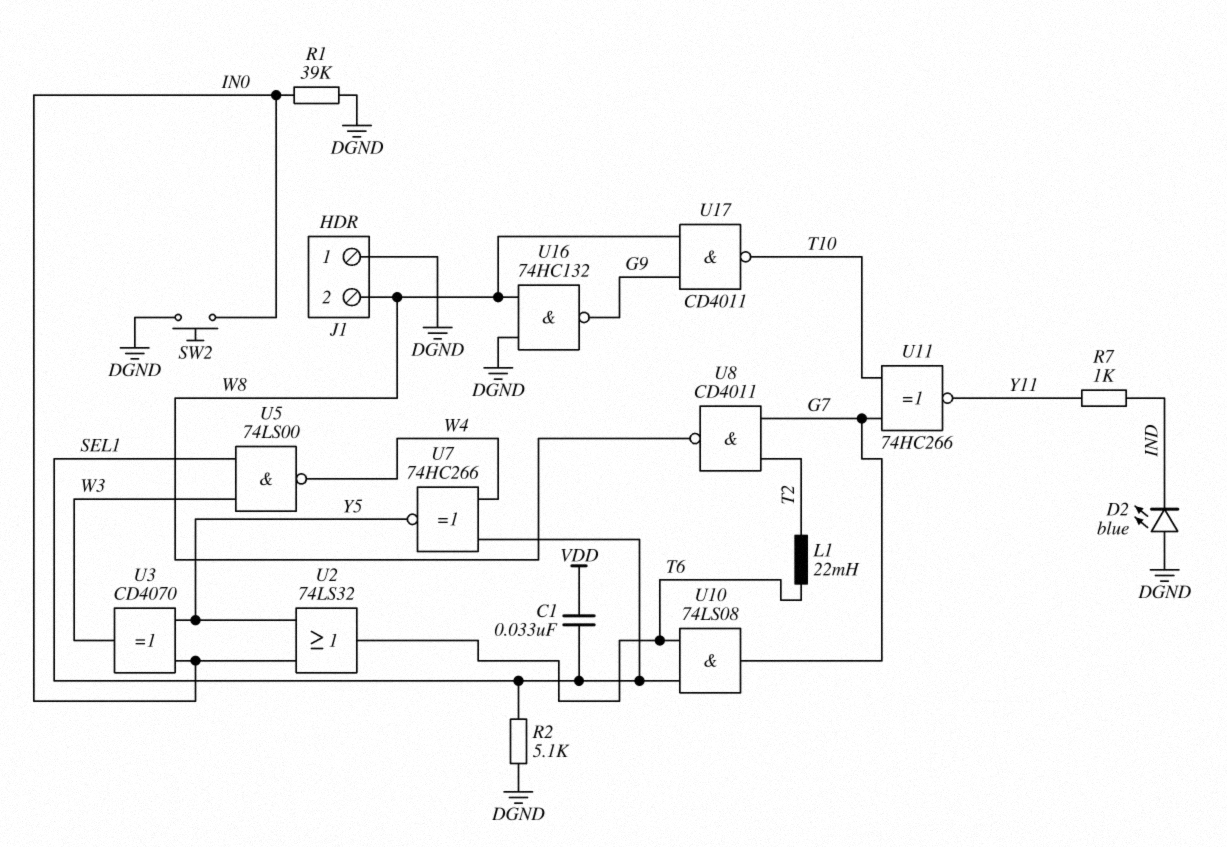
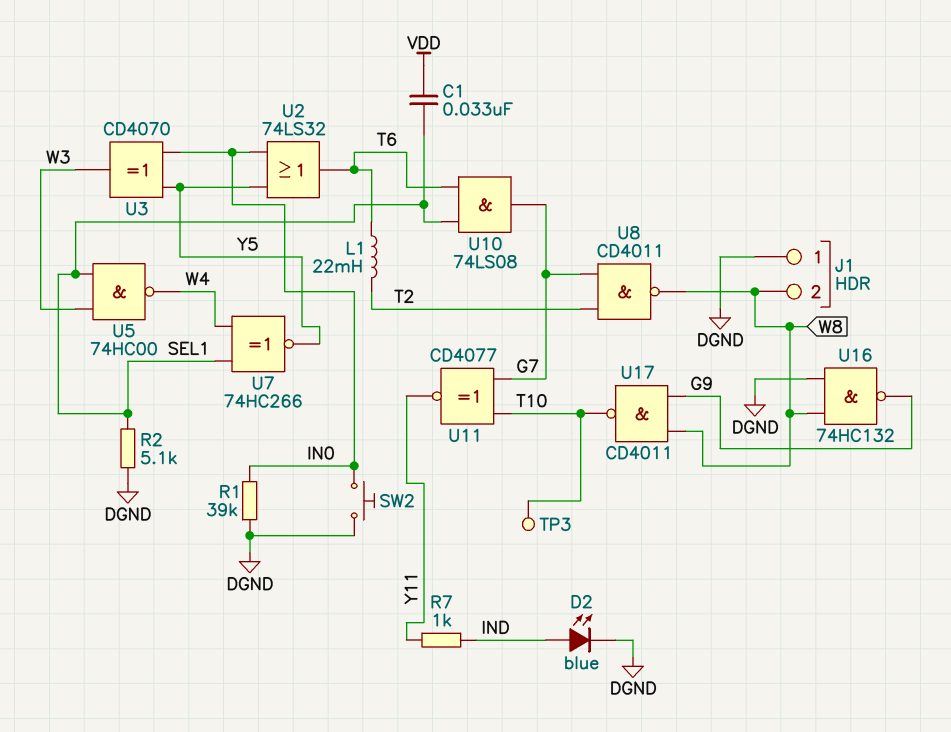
D2: LED blue (A DGND, K IND) -> LED blue (A IND, K DGND)
TP3: none -> test point (T10)
U5: NAND 74LS00 (in SEL1, in W3, out W4) -> NAND 74HC00 (in SEL1, in W3, out W4)
U11: XNOR 74HC266 (in G7, in T10, out Y11) -> XNOR CD4077 (in G7, in T10, out Y11)

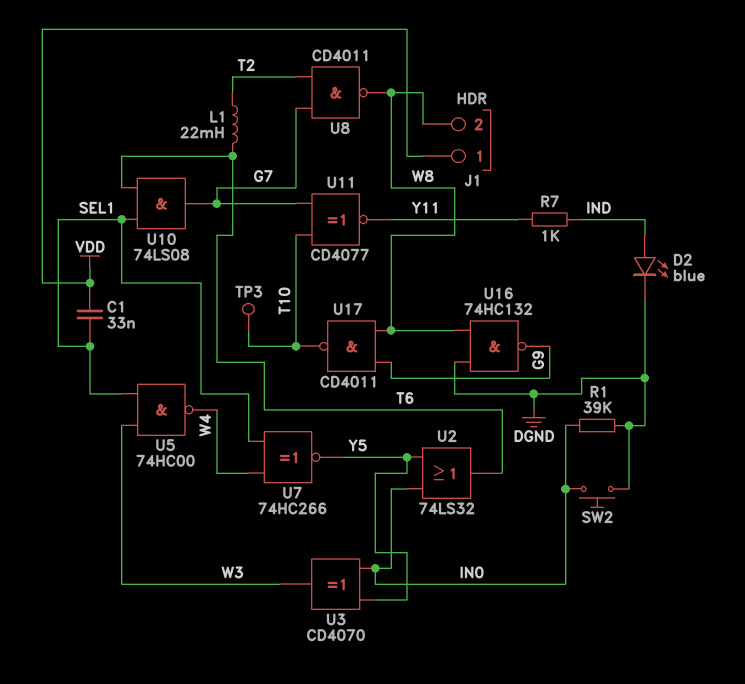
J1 pin 1: DGND -> VDD
R2: 5.1k (DGND, SEL1) -> none

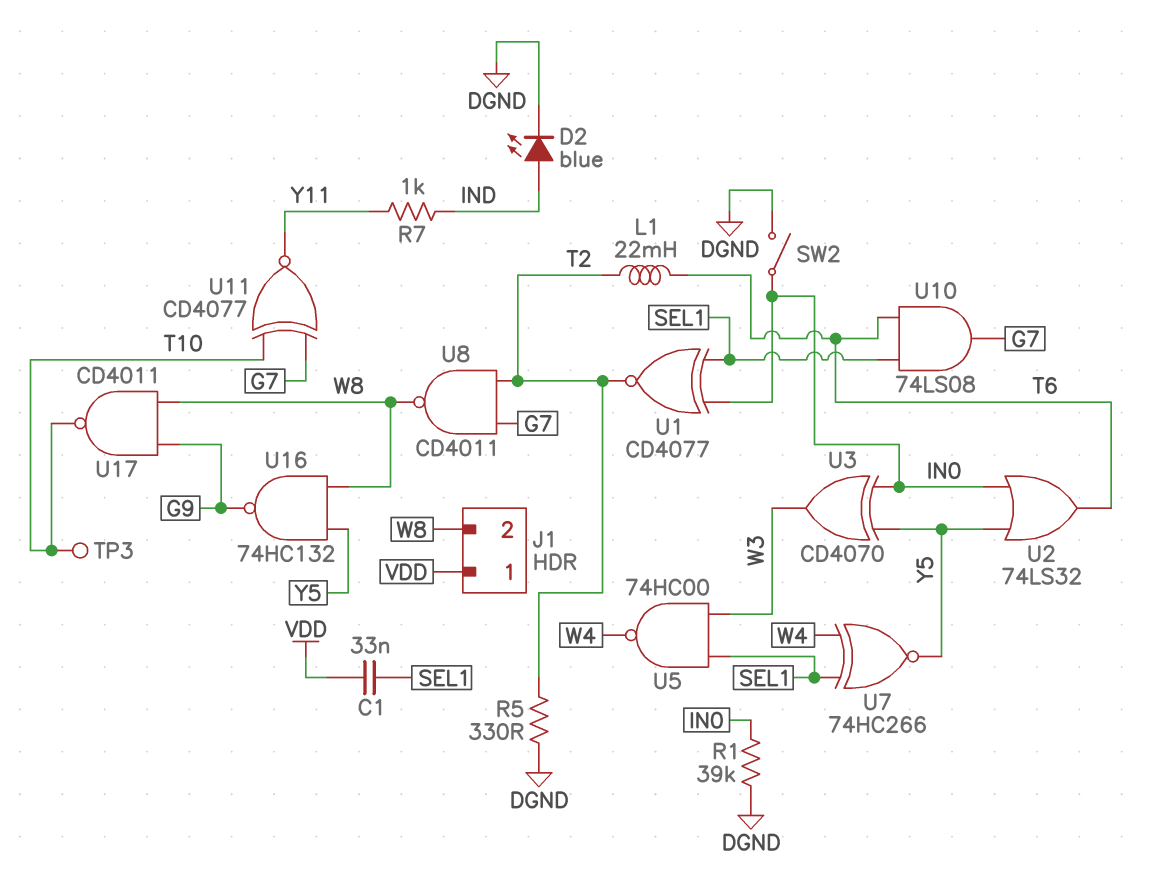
R5: none -> 330 (DGND, T2)
SW2: button (DGND, IN0) -> switch (DGND, IN0)
U1: none -> XNOR CD4077 (in IN0, in SEL1, out T2)
U16: NAND 74HC132 (in DGND, in W8, out G9) -> NAND 74HC132 (in W8, in Y5, out G9)

